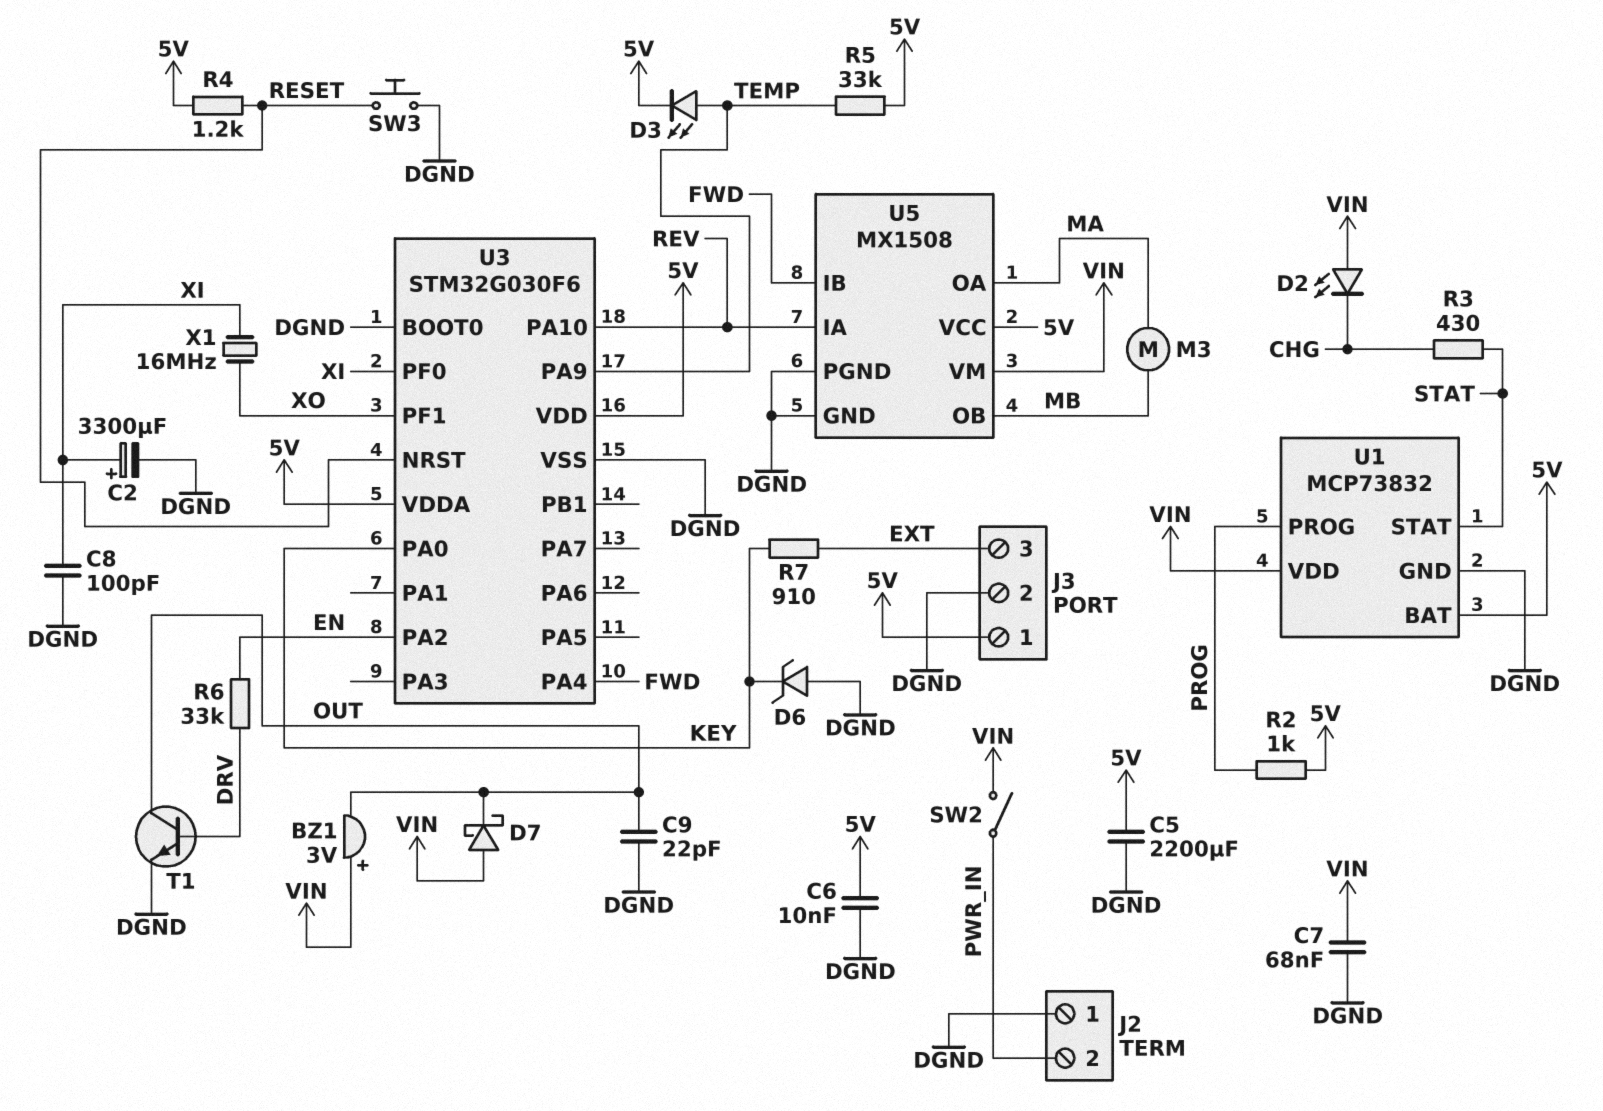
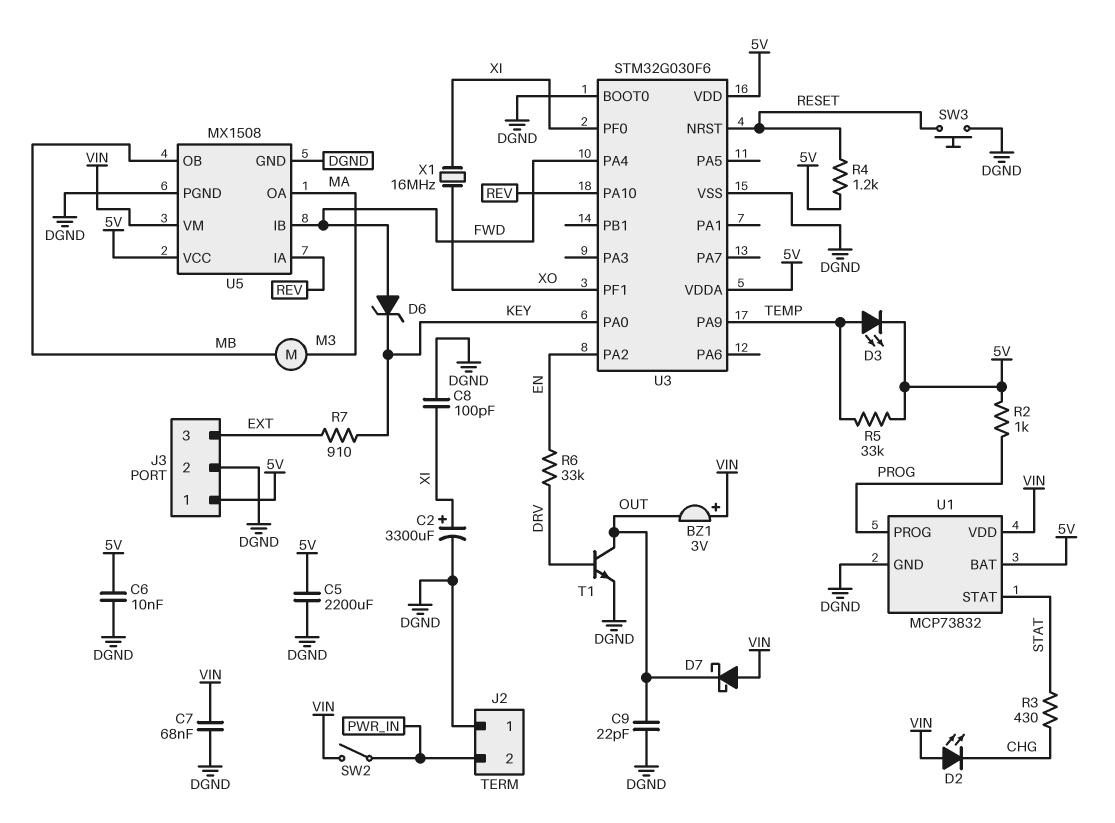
D6: zener (A DGND, K KEY) -> zener (A FWD, K KEY)

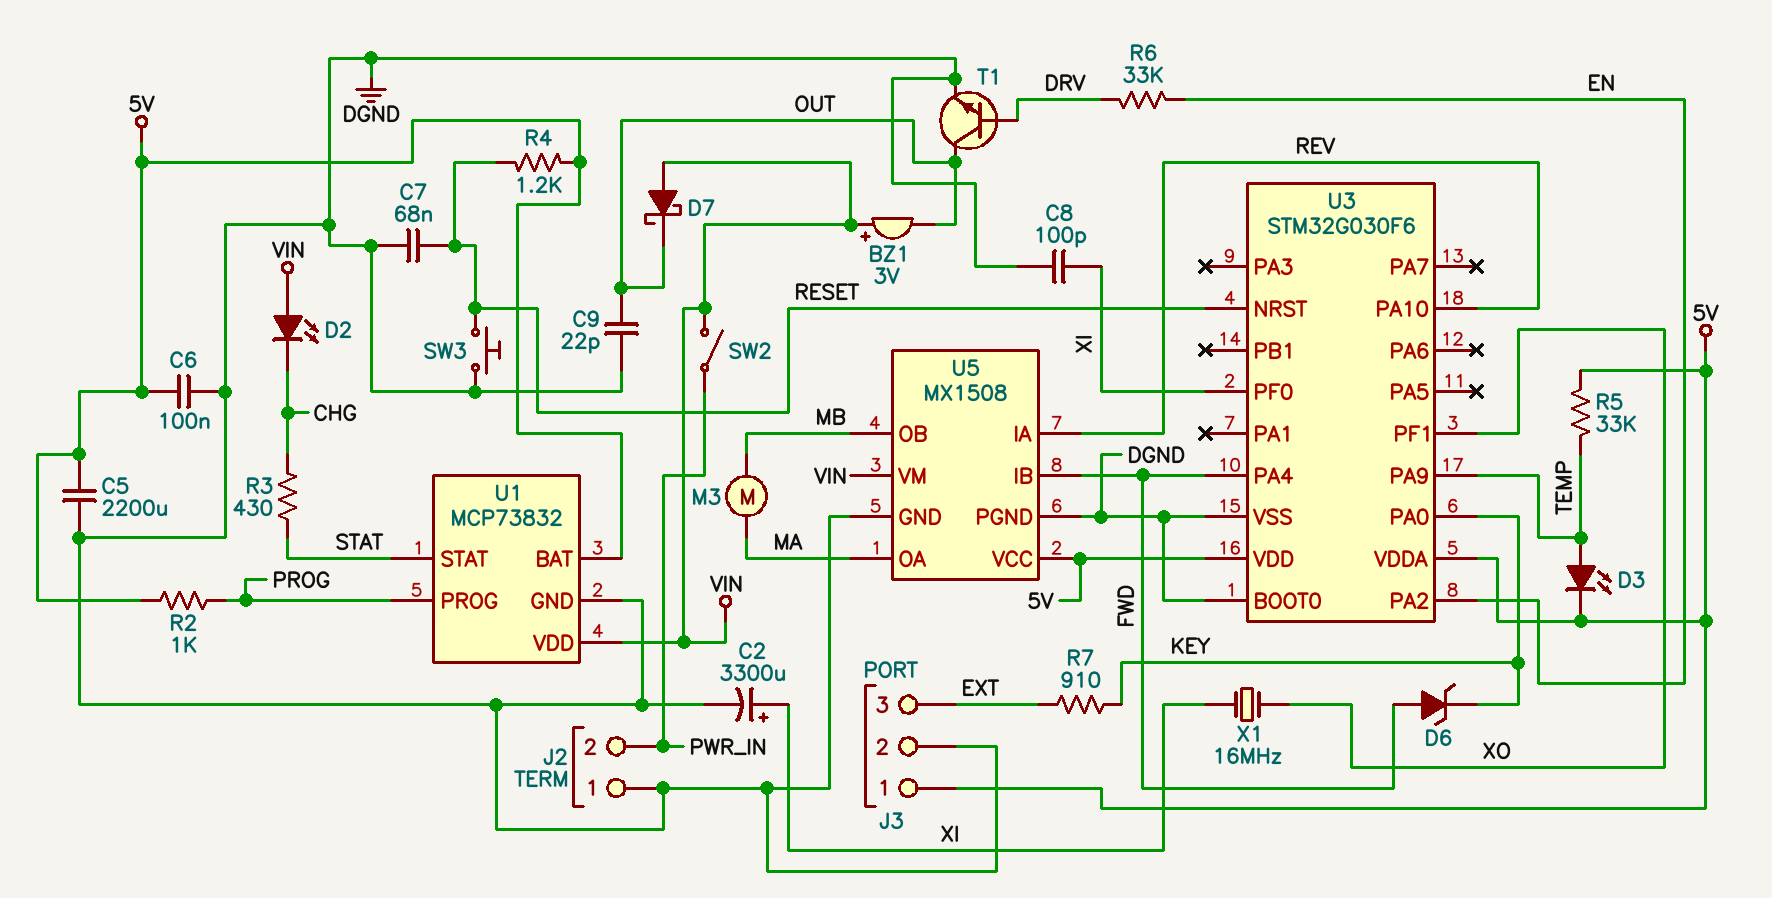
C6: 10nF (5V, DGND) -> 100nF (5V, DGND)
C7: 68nF (DGND, VIN) -> 68nF (DGND, RESET)

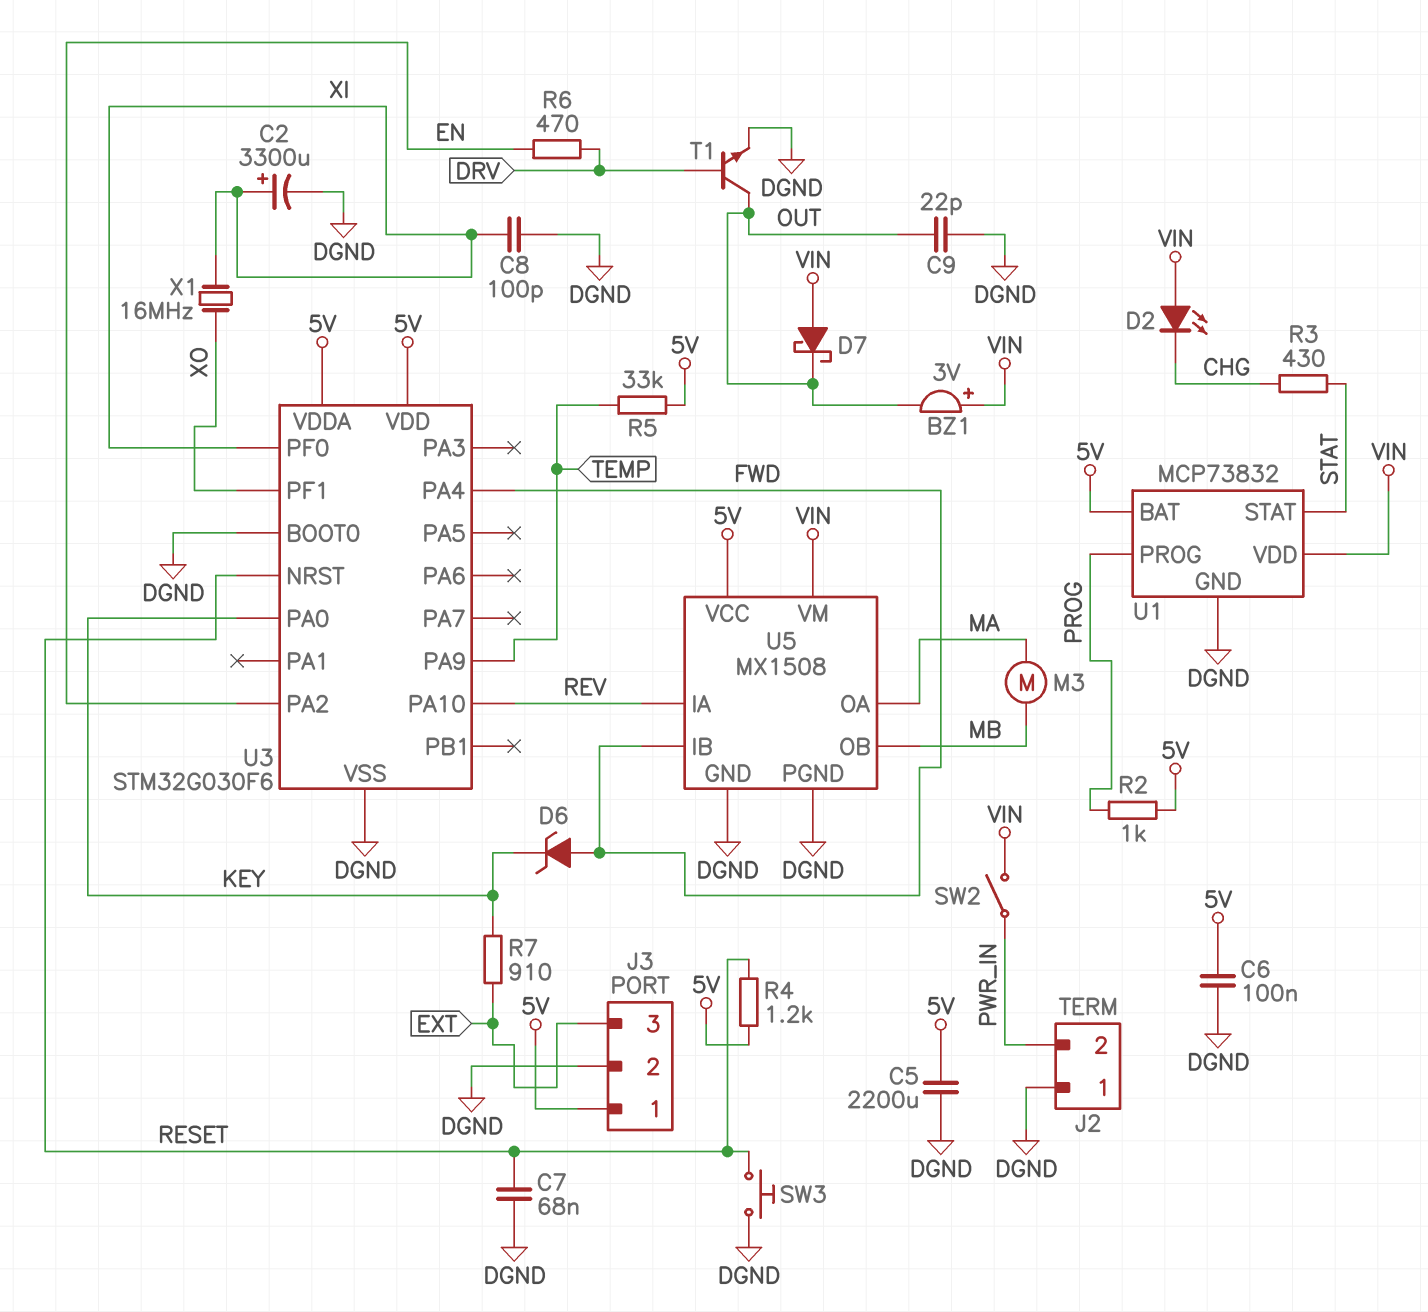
D3: LED (A TEMP, K 5V) -> none
R6: 33k (DRV, EN) -> 470 (DRV, EN)

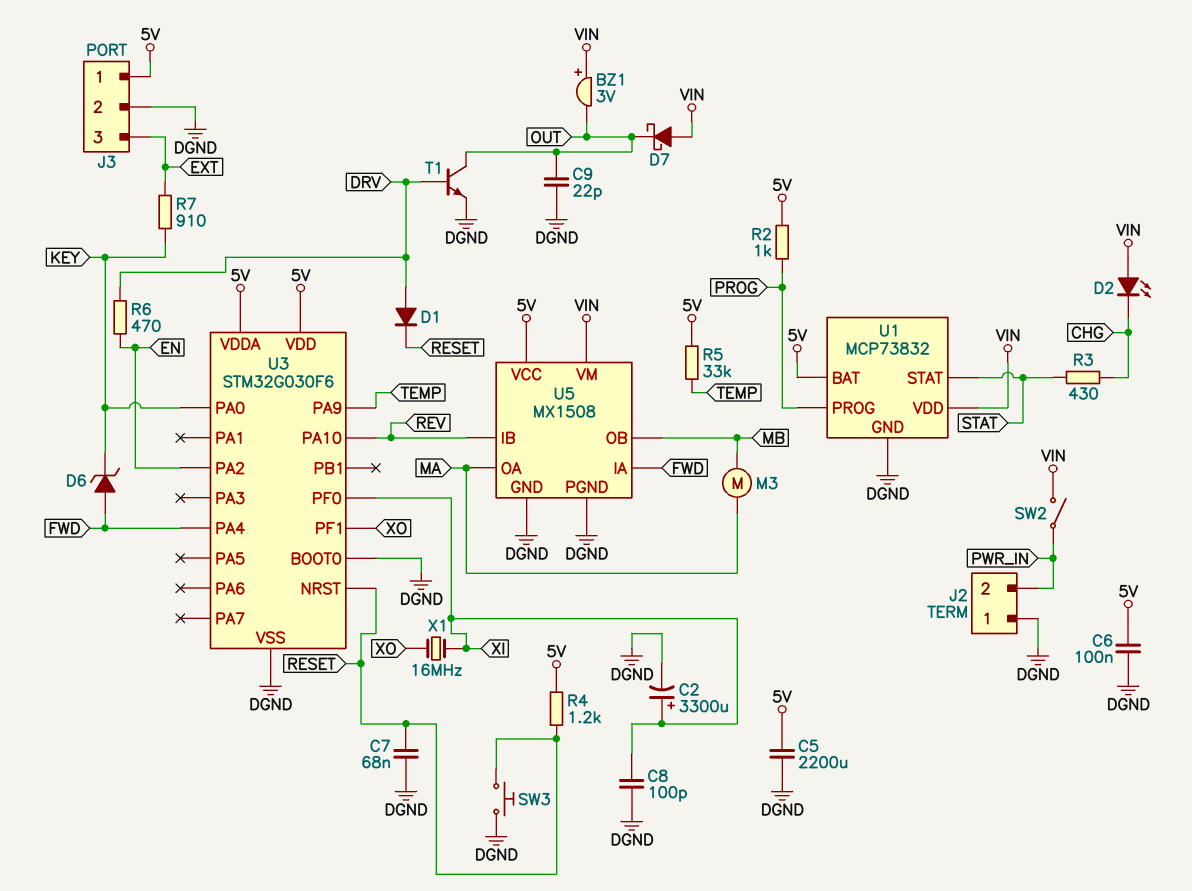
D1: none -> diode (A DRV, K RESET)
U5 pin IA: REV -> FWD
U5 pin IB: FWD -> REV

